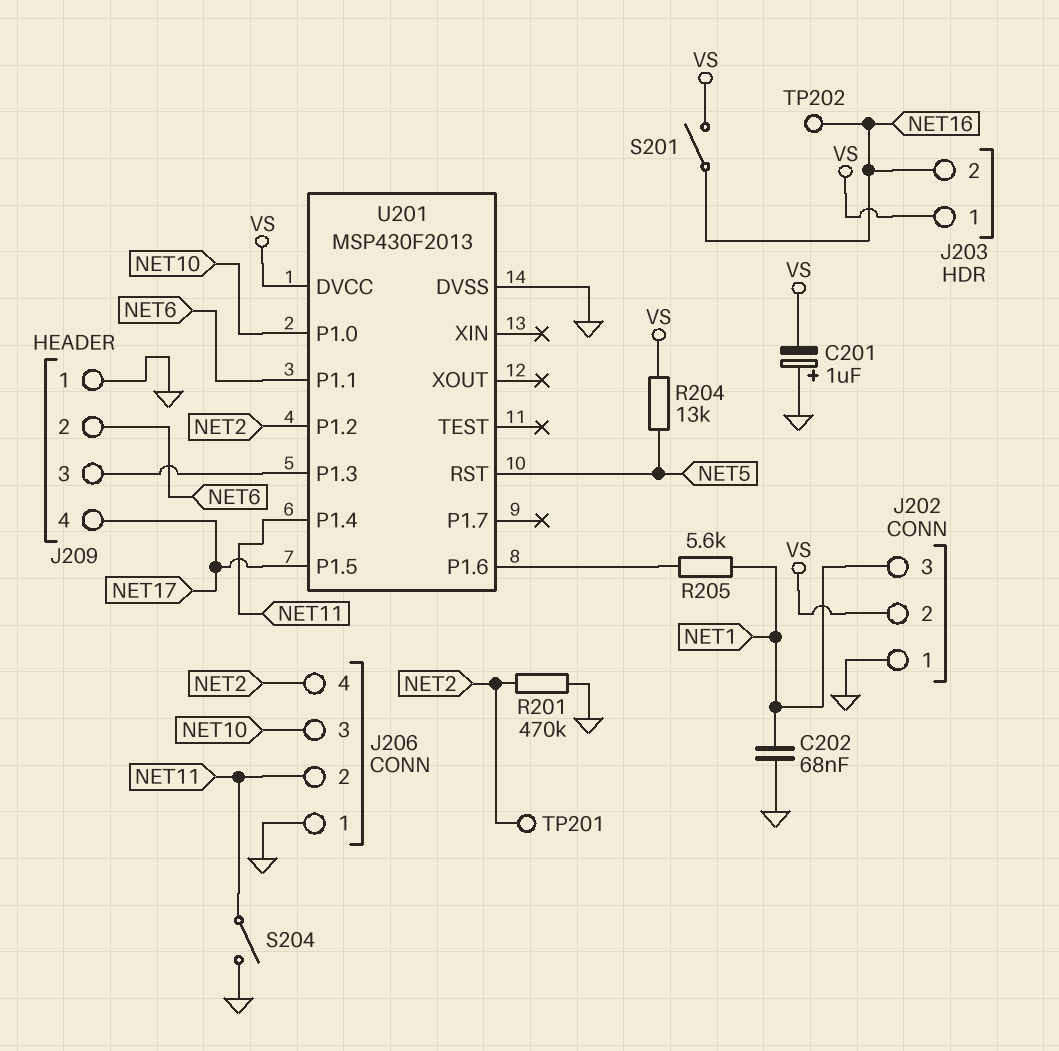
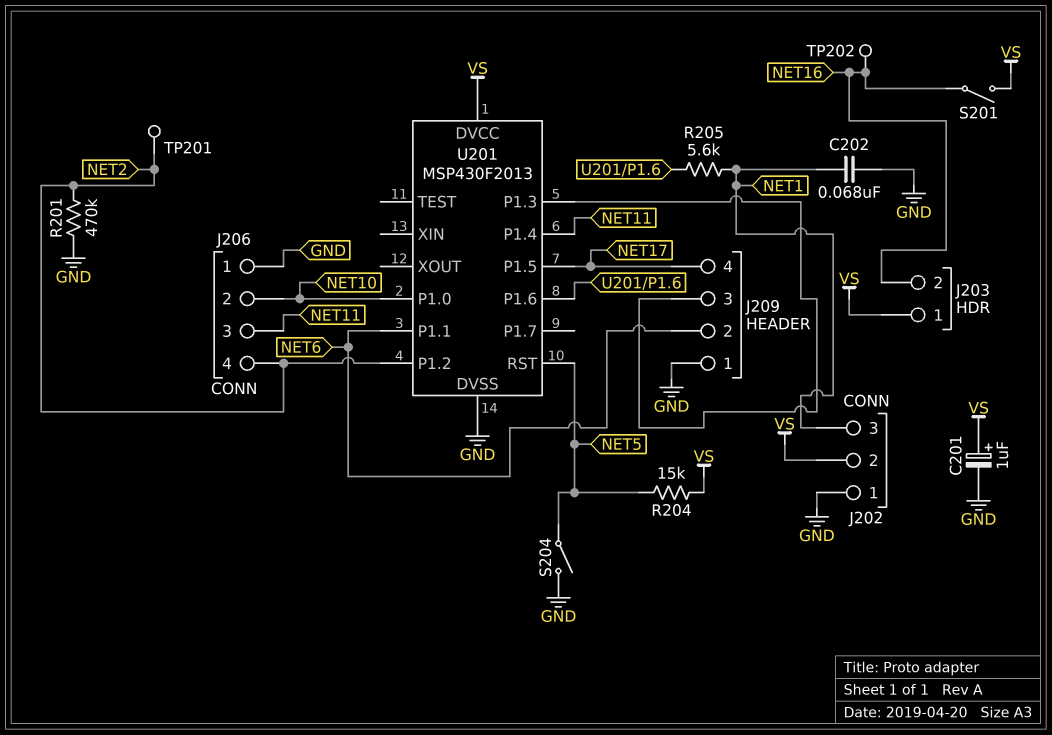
C201: 1uF (plus GND, minus VS) -> 1uF (plus VS, minus GND)
J206 pin 2: NET11 -> NET10
J206 pin 3: NET10 -> NET11
R204: 13k (NET5, VS) -> 15k (NET5, VS)
S204: switch (GND, NET11) -> switch (GND, NET5)

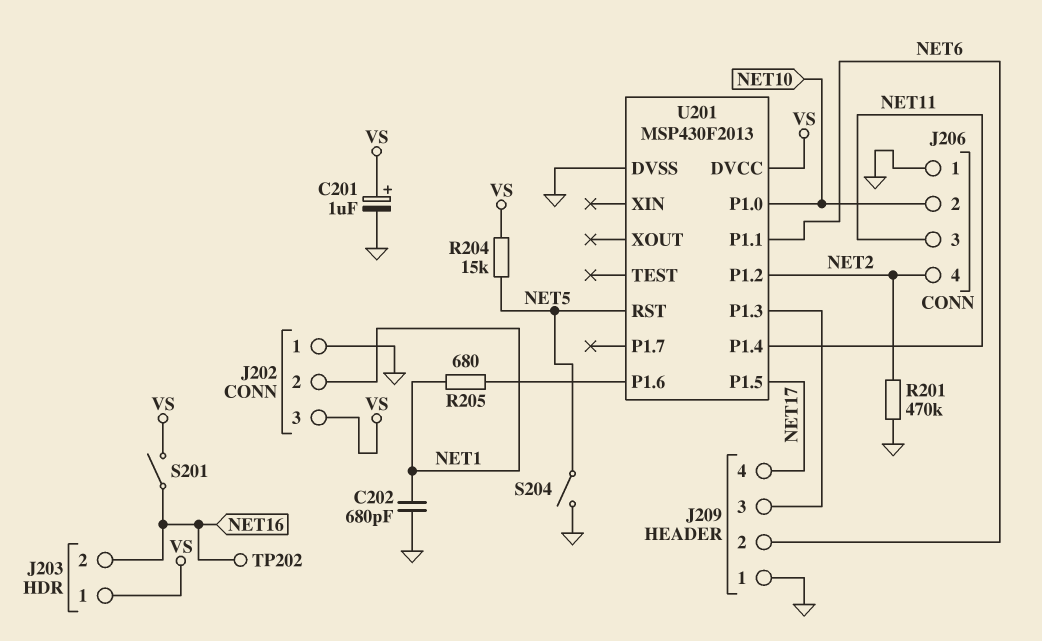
C202: 68nF (GND, NET1) -> 680pF (GND, NET1)
J202 pin 2: VS -> NET1
J202 pin 3: NET1 -> VS
R205: 5.6k (NET1, U201/P1.6) -> 680 (NET1, U201/P1.6)
TP201: test point (NET2) -> none

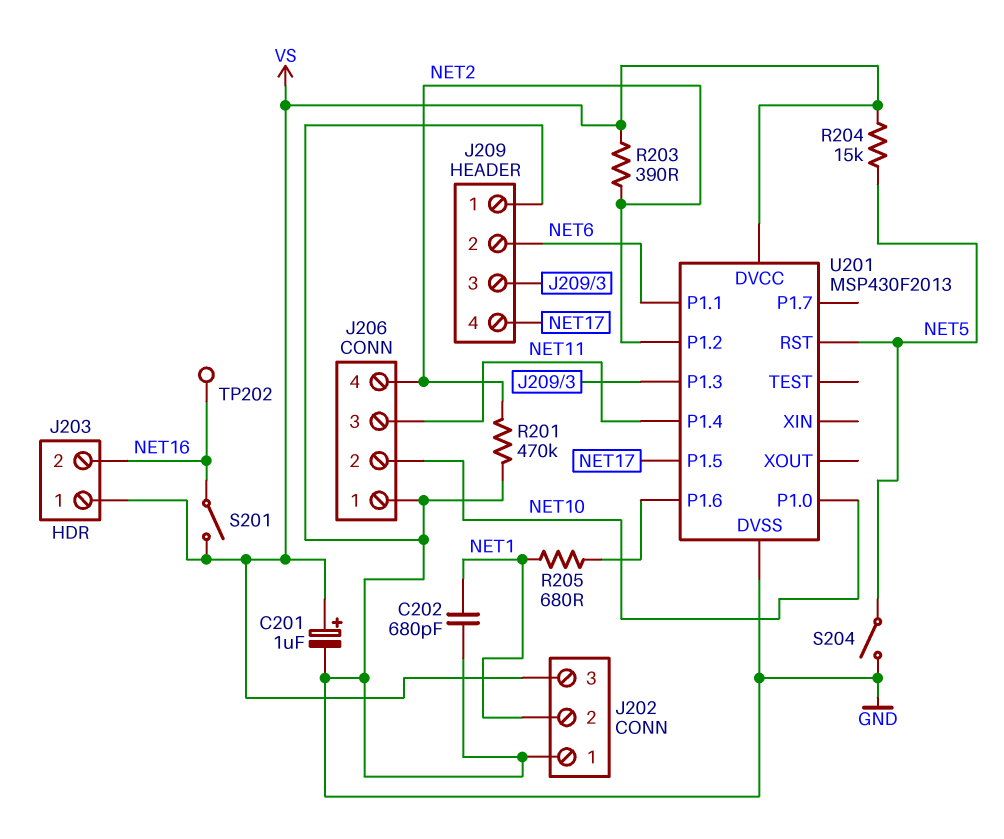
R203: none -> 390 (NET2, VS)

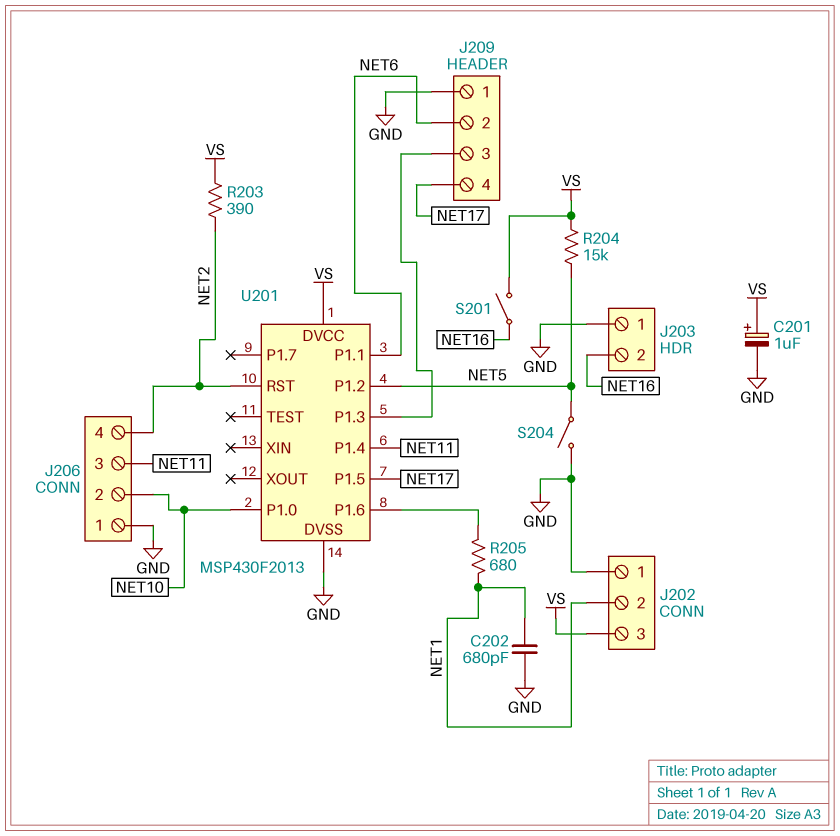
J203 pin 1: VS -> GND
R201: 470k (GND, NET2) -> none
TP202: test point (NET16) -> none
U201 pin P1.2: NET2 -> NET5
U201 pin RST: NET5 -> NET2

